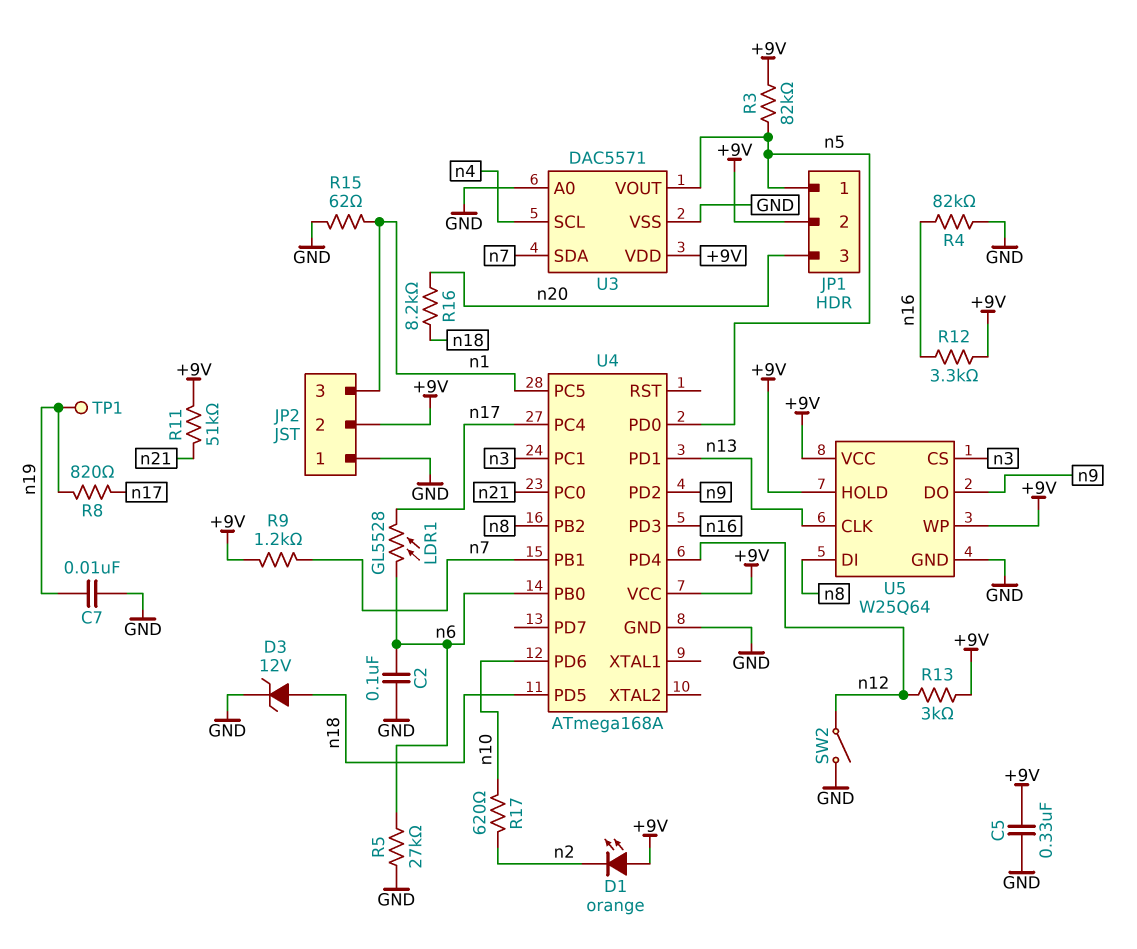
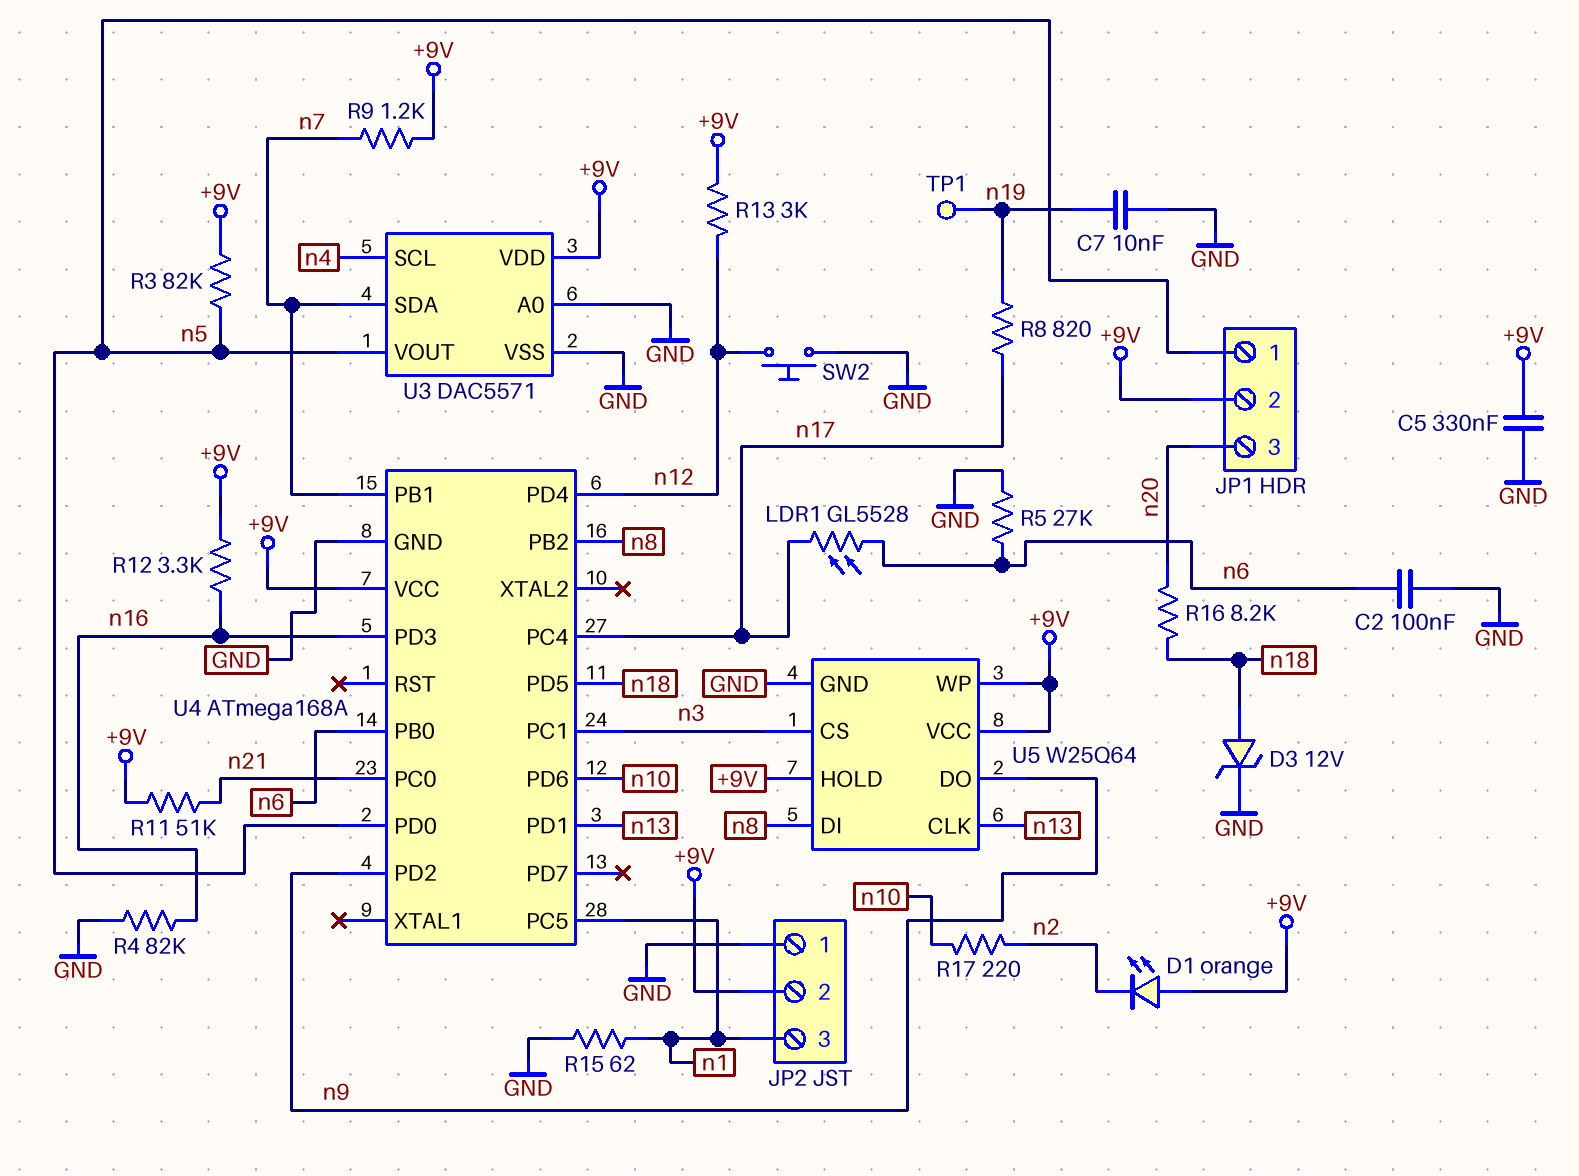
R17: 620 (n2, n10) -> 220 (n2, n10)
SW2: switch (GND, n12) -> button (GND, n12)

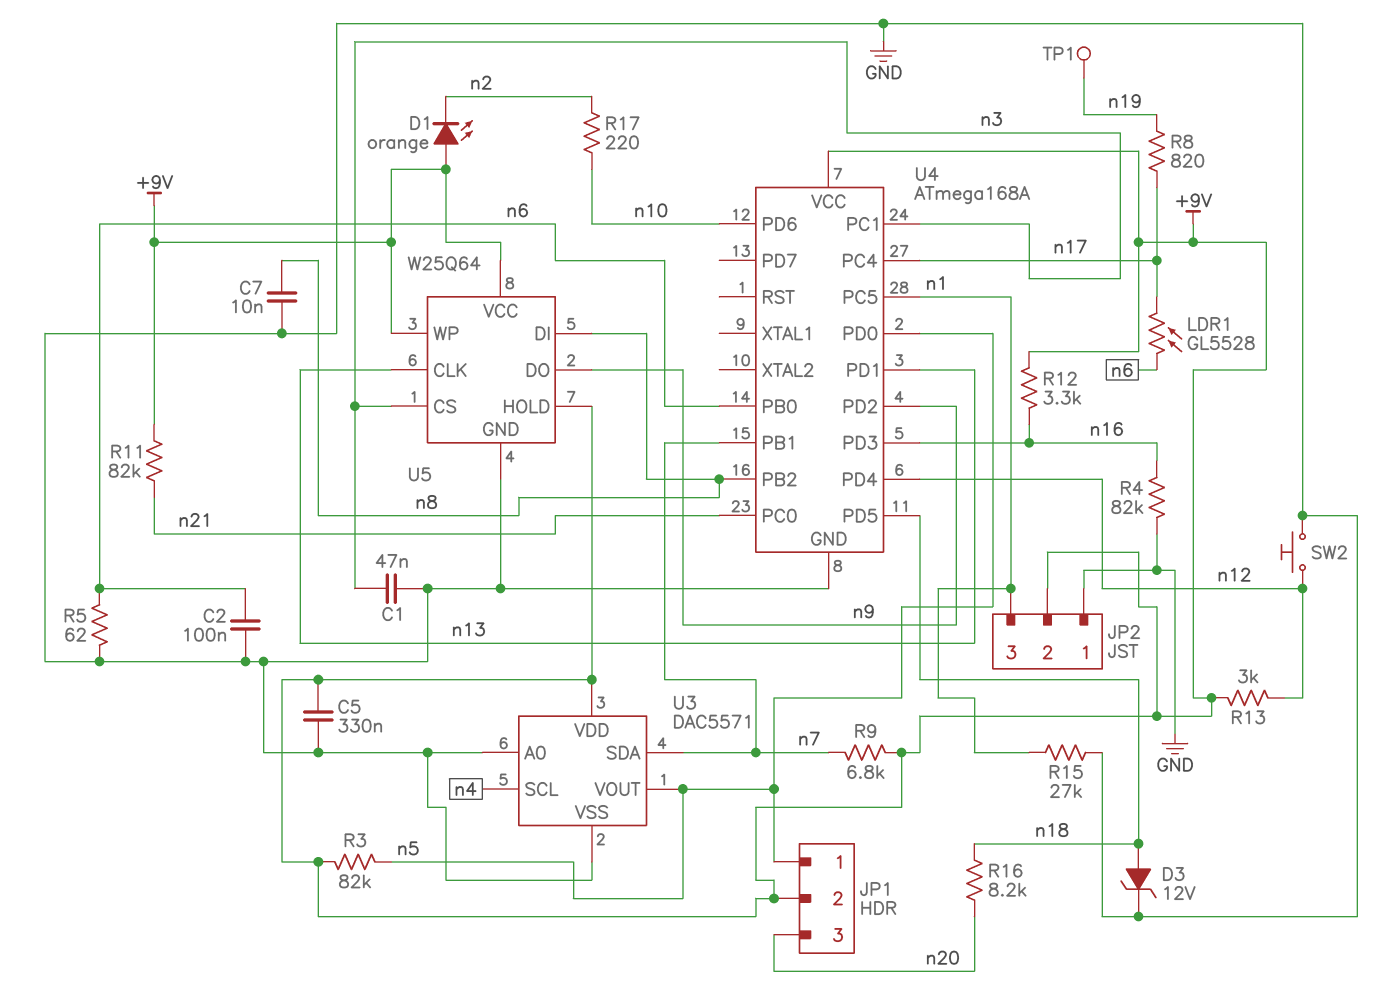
C1: none -> 47nF (GND, n3)
C7: 10nF (GND, n19) -> 10nF (GND, n8)
R5: 27k (GND, n6) -> 62 (GND, n6)
R9: 1.2k (+9V, n7) -> 6.8k (+9V, n7)
R11: 51k (+9V, n21) -> 82k (+9V, n21)
R15: 62 (GND, n1) -> 27k (GND, n1)

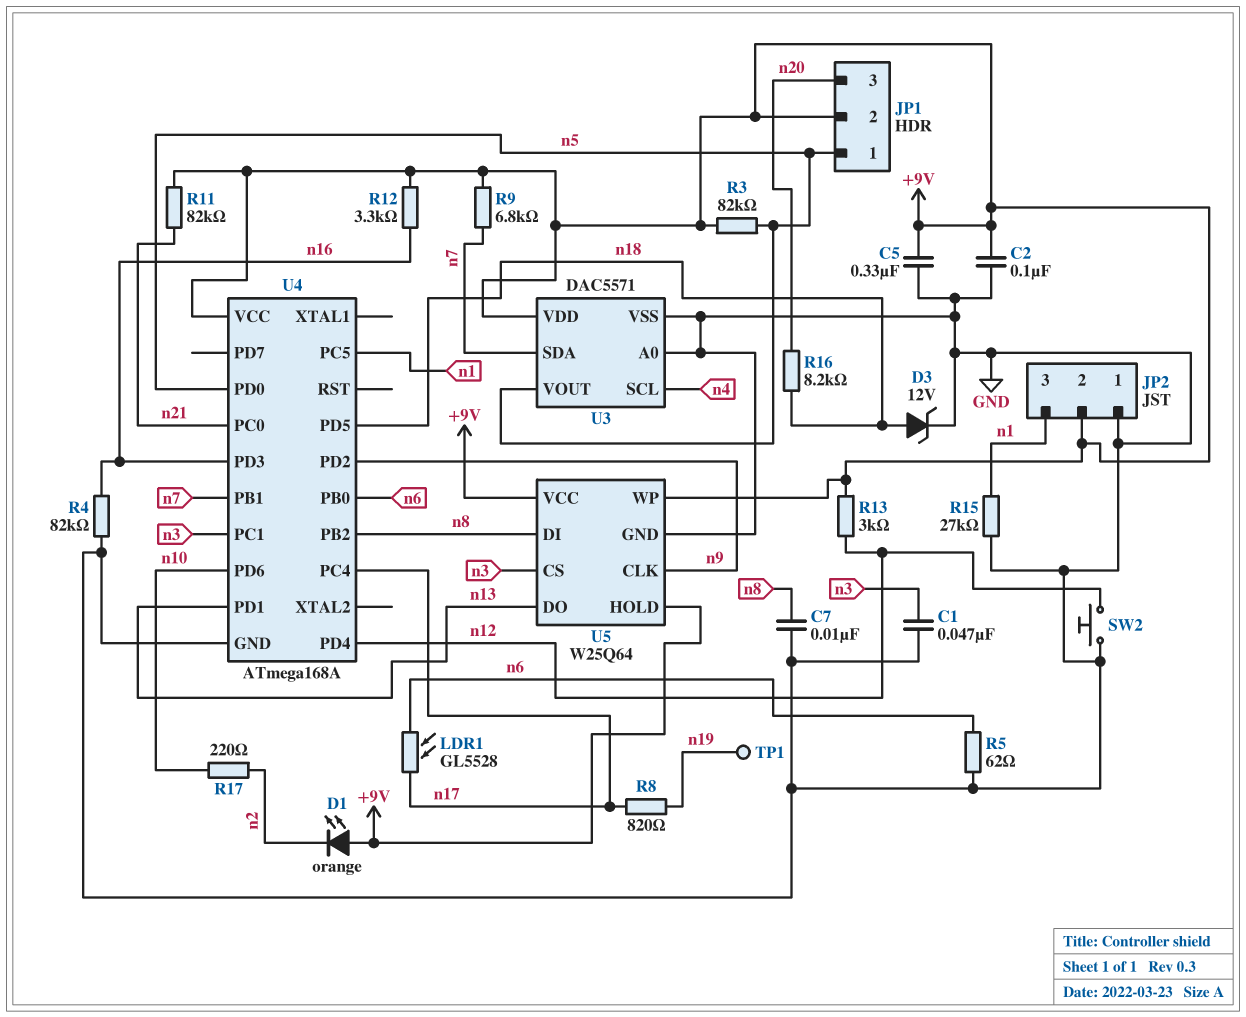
C2: 100nF (GND, n6) -> 100nF (+9V, GND)
U5 pin CLK: n13 -> n9
U5 pin DO: n9 -> n13

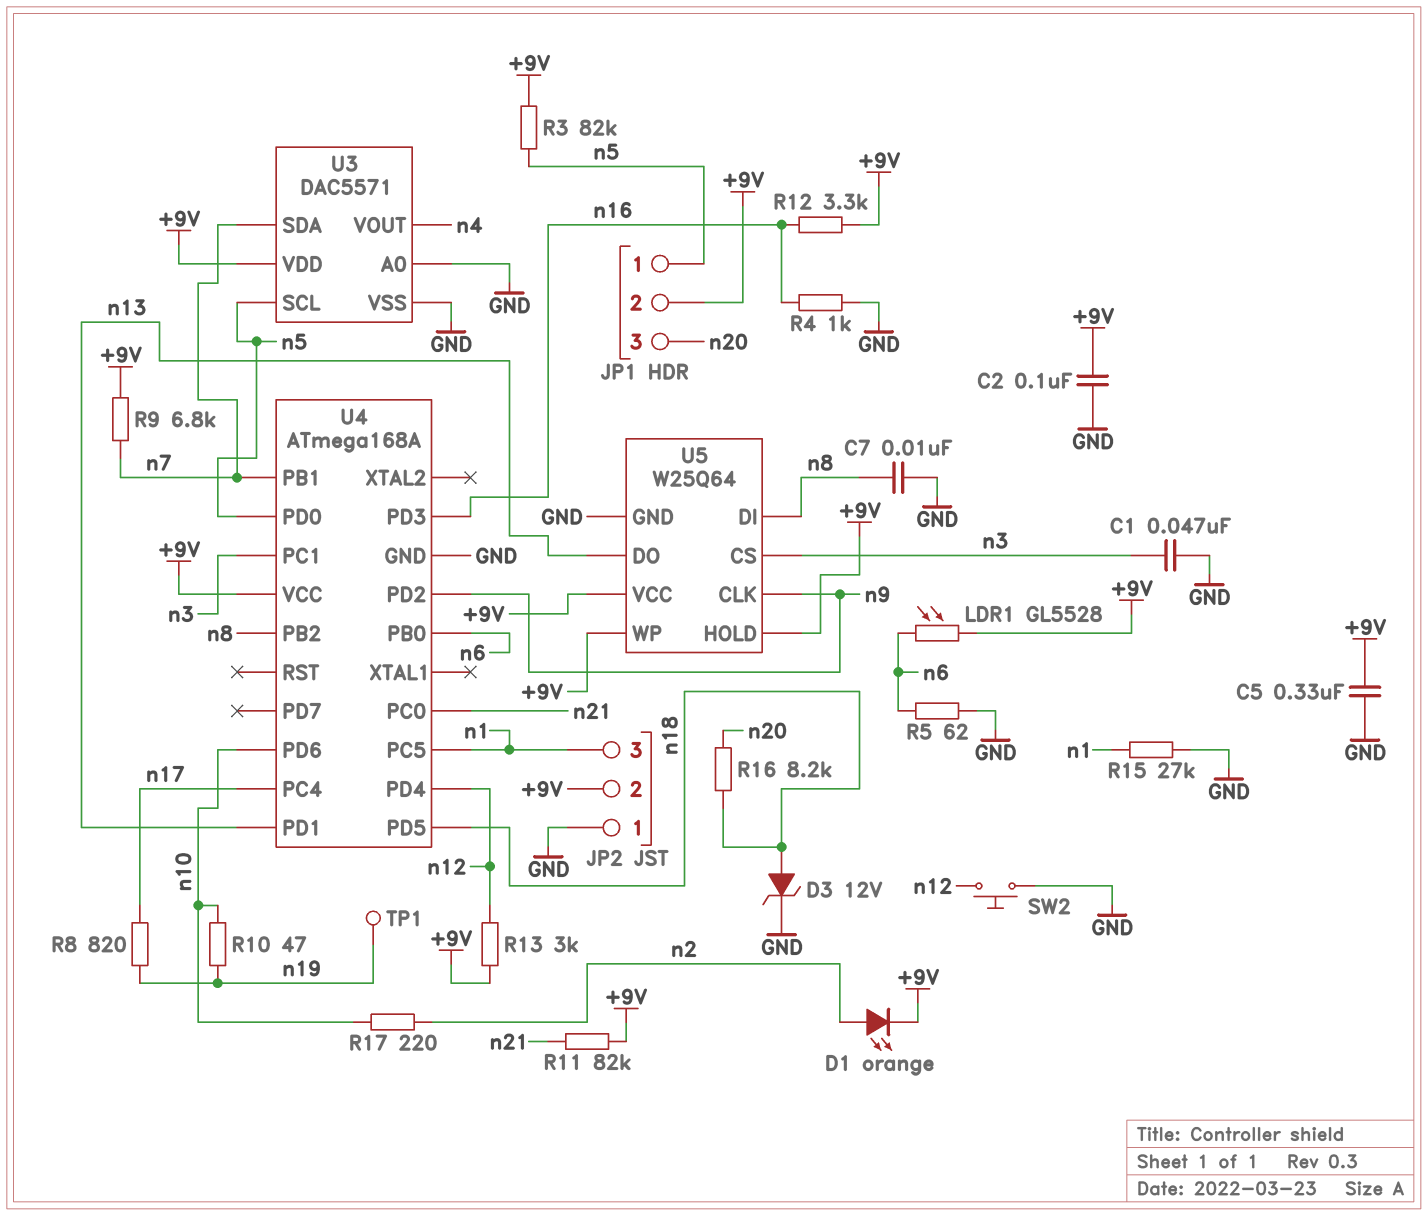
D1: LED orange (A +9V, K n2) -> LED orange (A n2, K +9V)
LDR1: GL5528 (n6, n17) -> GL5528 (+9V, n6)
R4: 82k (GND, n16) -> 1k (GND, n16)
R10: none -> 47 (n10, n19)
U3 pin SCL: n4 -> n5
U3 pin VOUT: n5 -> n4

